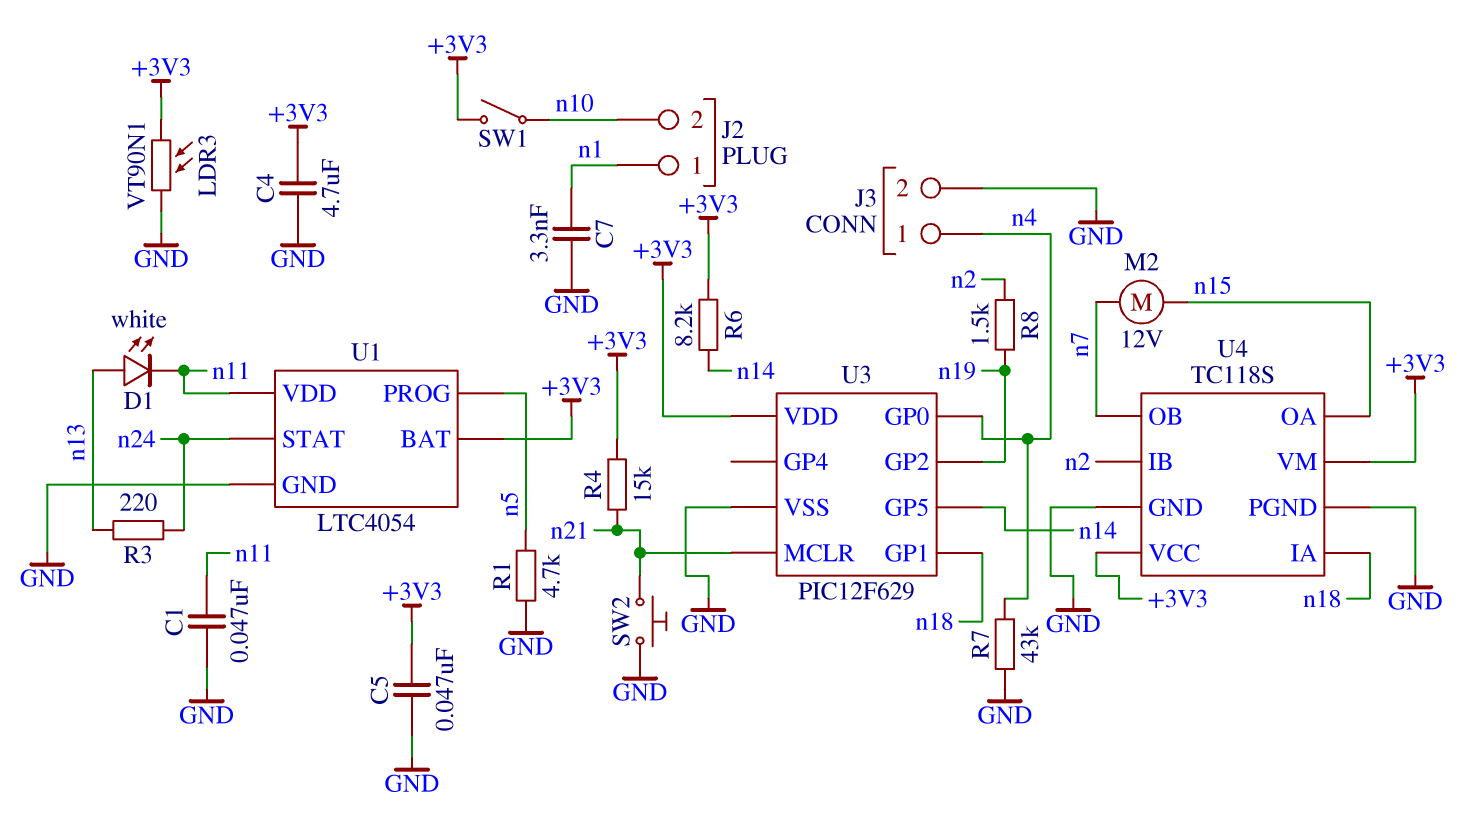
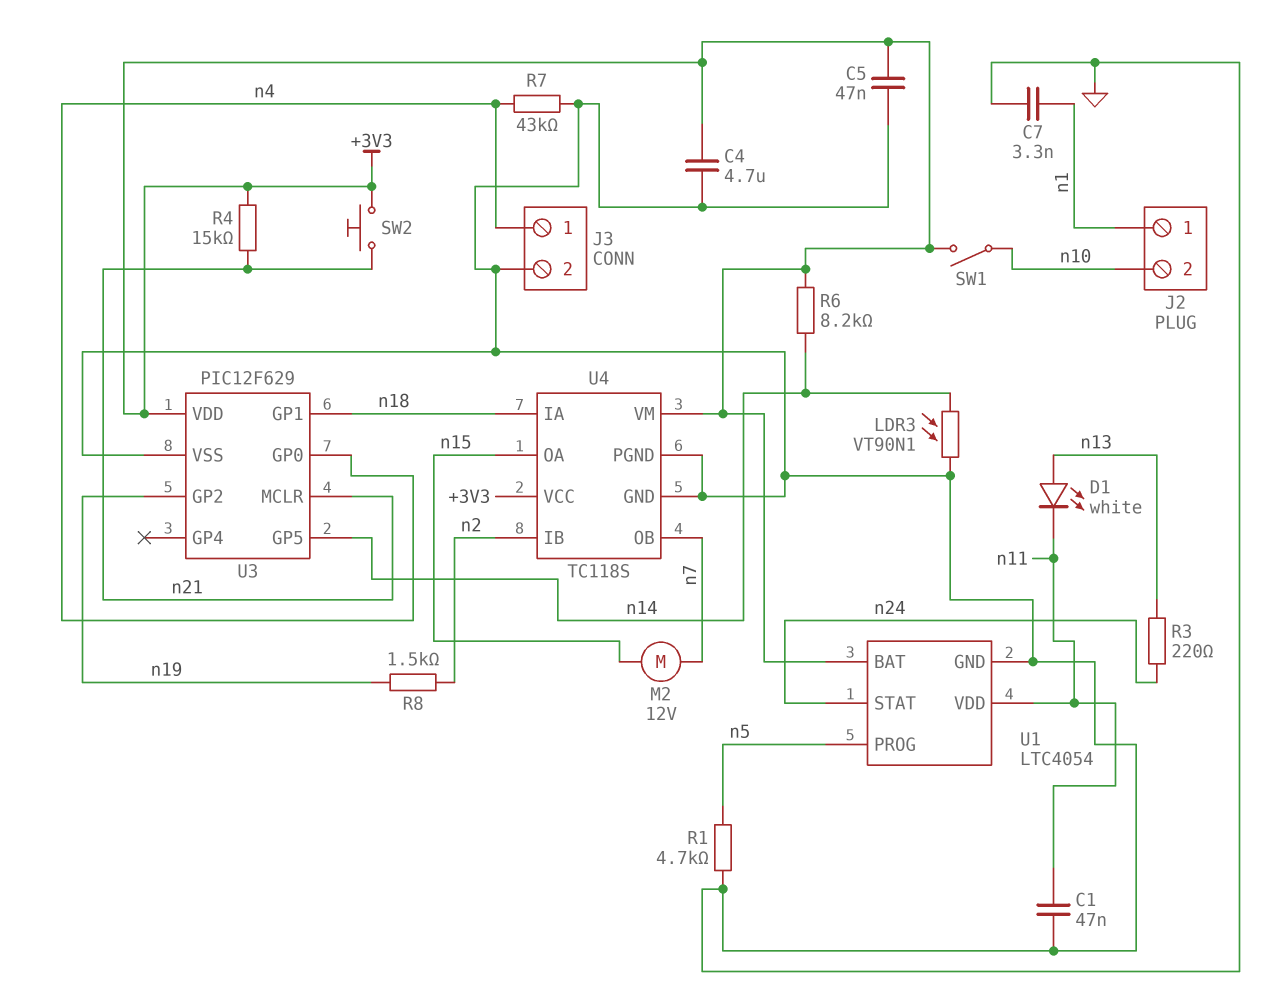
LDR3: VT90N1 (+3V3, GND) -> VT90N1 (GND, n14)
SW2: button (GND, n21) -> button (+3V3, n21)

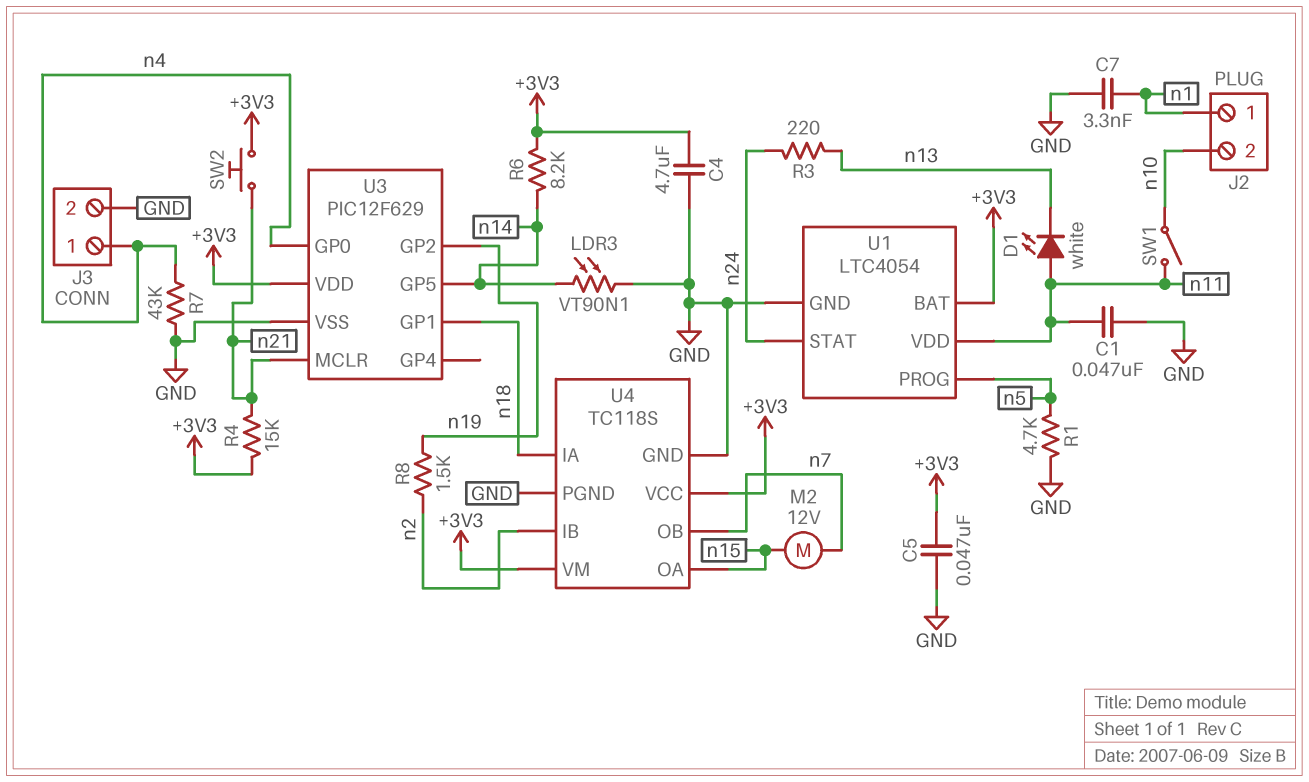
D1: LED white (A n13, K n11) -> LED white (A n11, K n13)
SW1: switch (+3V3, n10) -> switch (n10, n11)

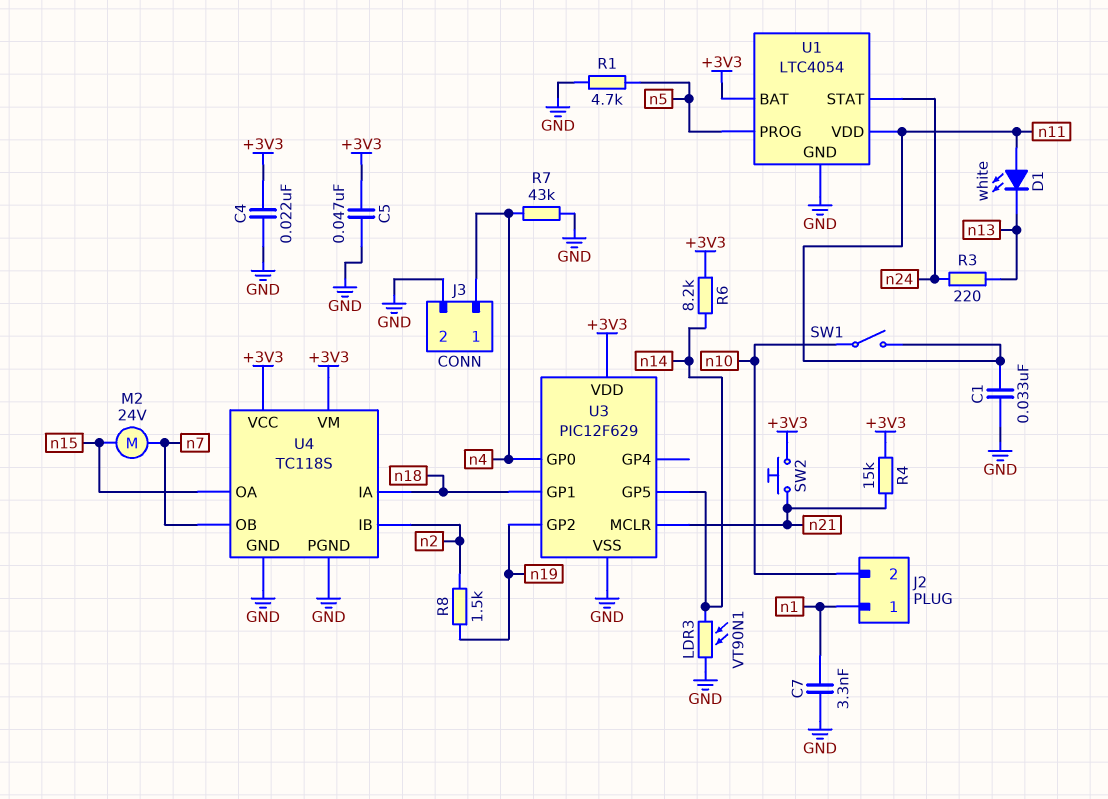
C1: 47nF (GND, n11) -> 33nF (GND, n11)
C4: 4.7uF (+3V3, GND) -> 22nF (+3V3, GND)
M2: motor 12V (n7, n15) -> motor 24V (n7, n15)

